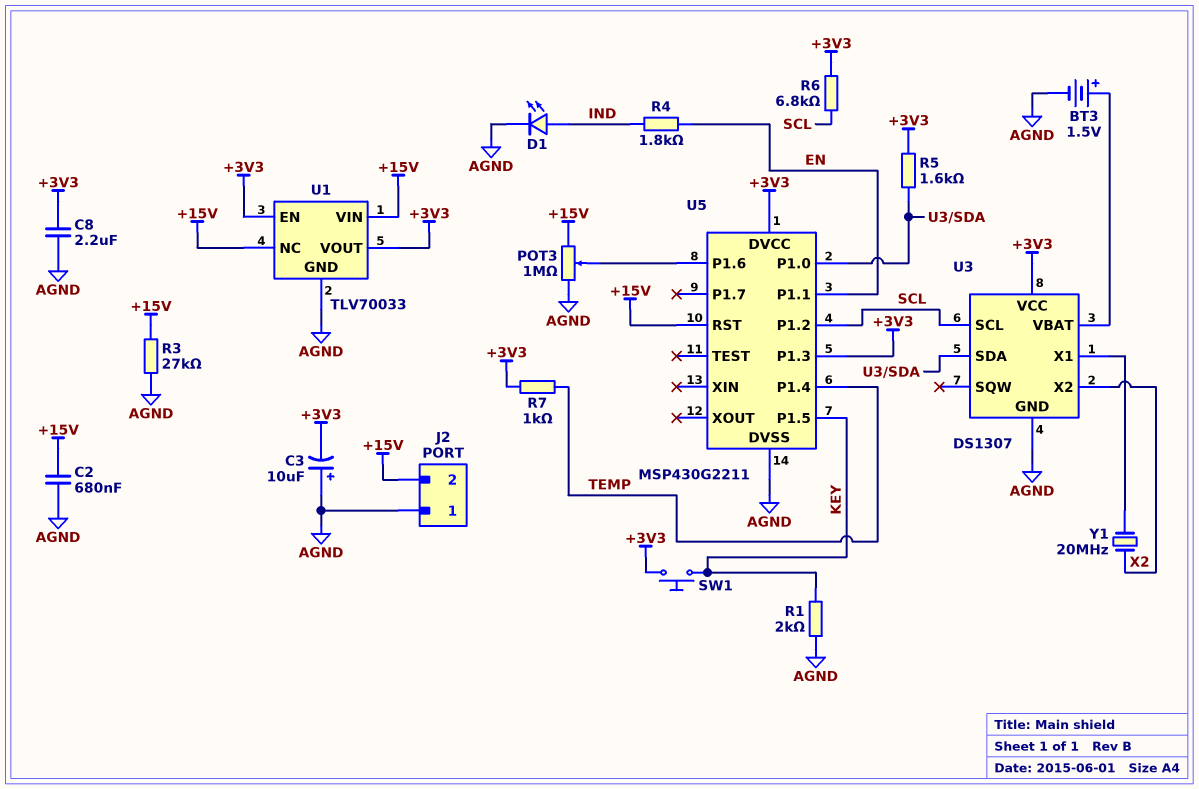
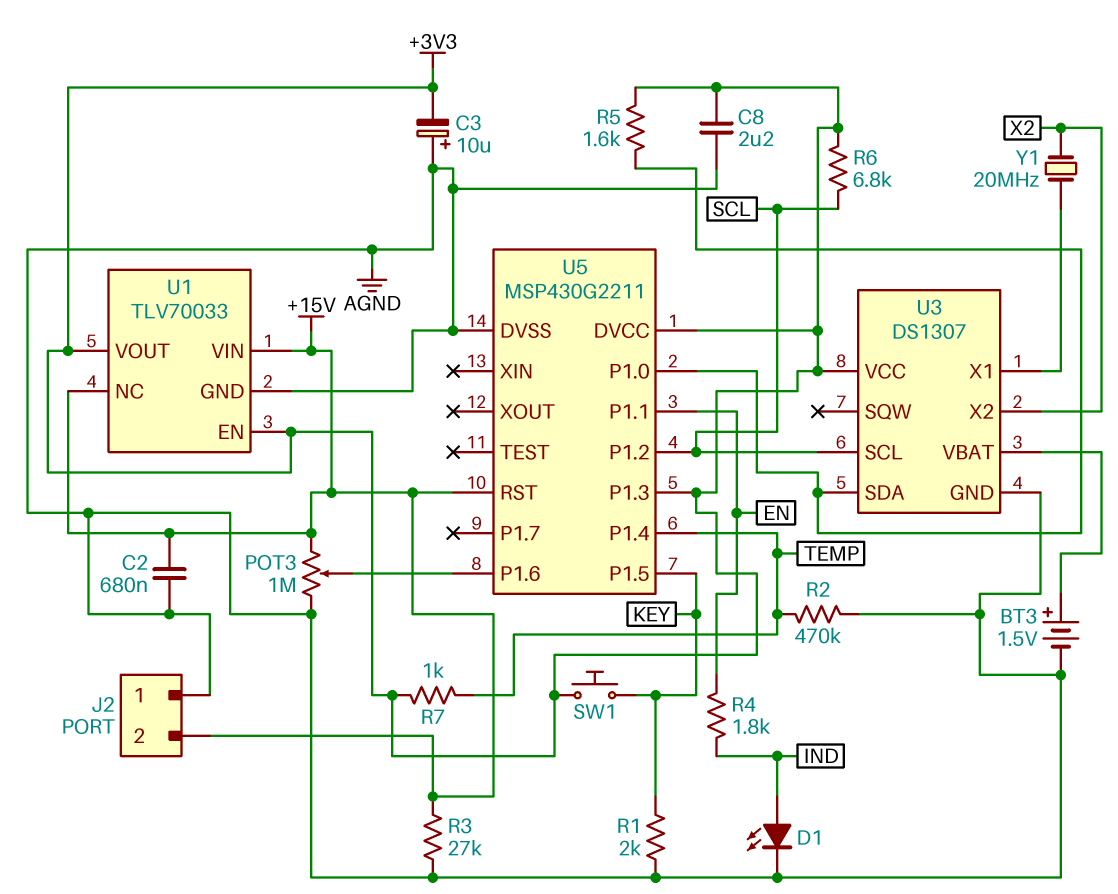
R2: none -> 470k (AGND, TEMP)

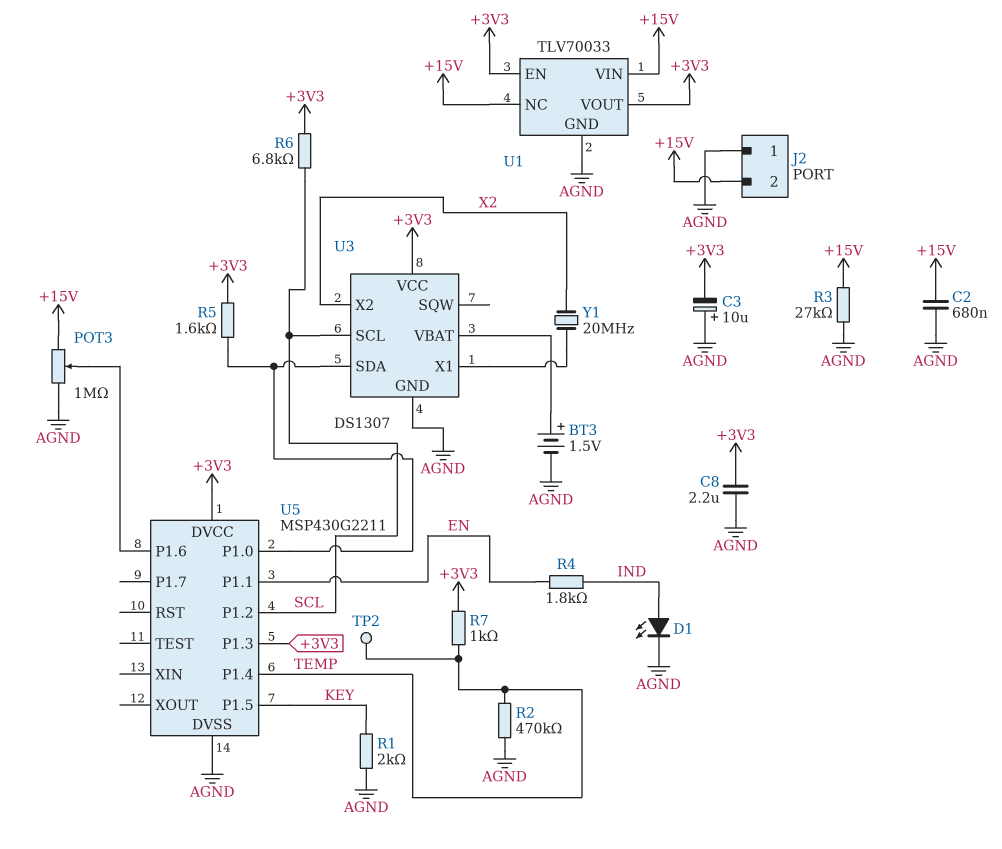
SW1: button (+3V3, KEY) -> none
TP2: none -> test point (TEMP)
U5 pin RST: +15V -> none

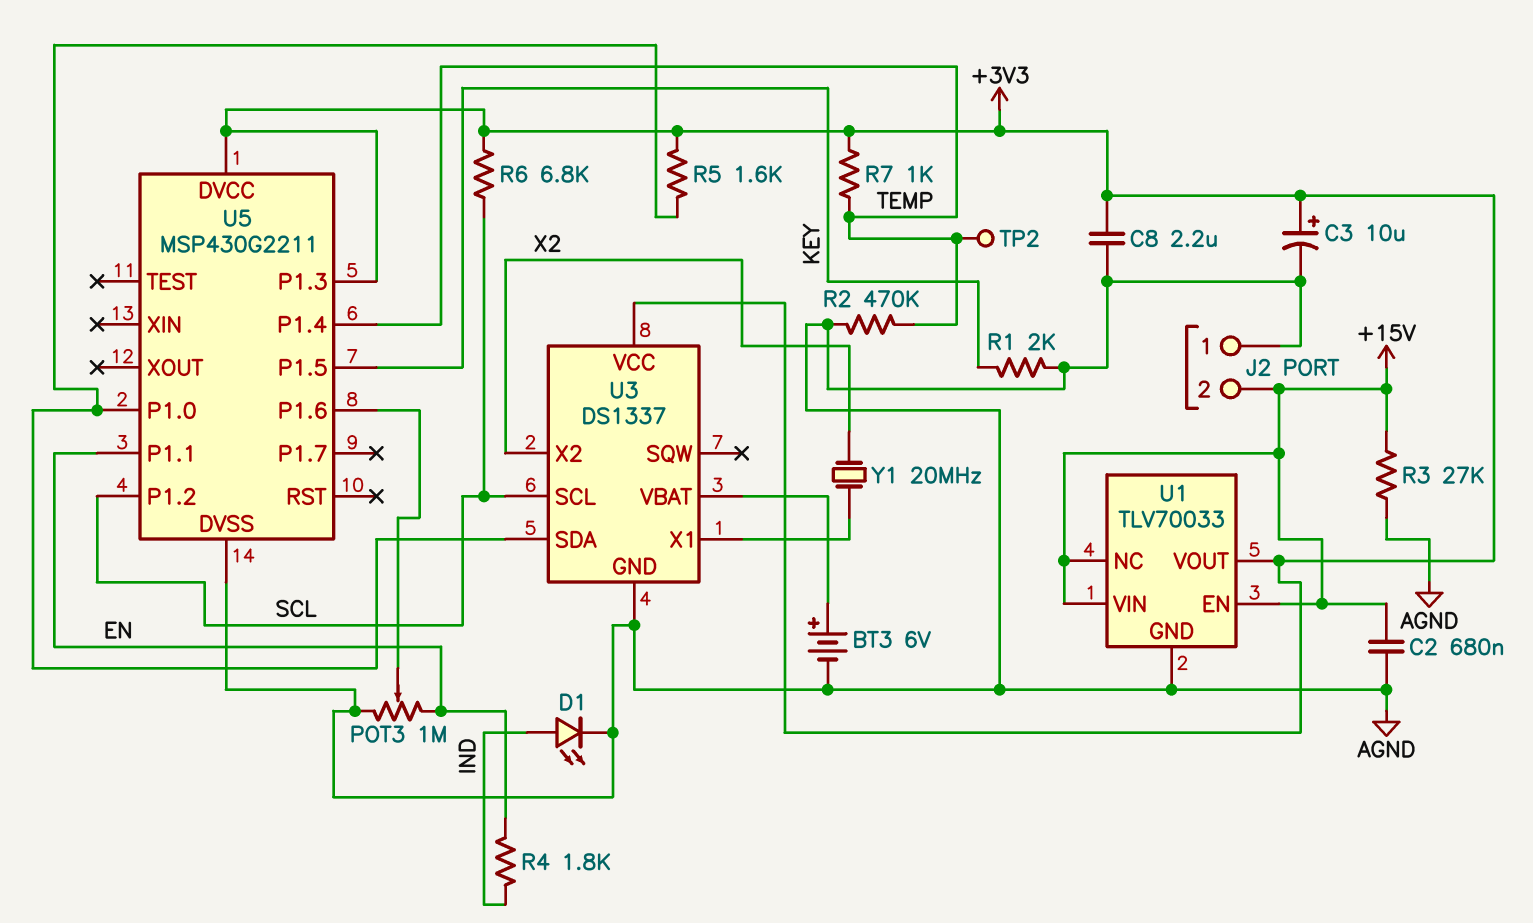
BT3: 1.5V (plus U3/VBAT, minus AGND) -> 6V (plus U3/VBAT, minus AGND)
C3: 10uF (plus AGND, minus +3V3) -> 10uF (plus +3V3, minus AGND)
POT3: 1M (+15V, AGND, wiper U5/P1.6) -> 1M (AGND, EN, wiper U5/P1.6)
U1 pin EN: +3V3 -> +15V
U3: DS1307 -> DS1337

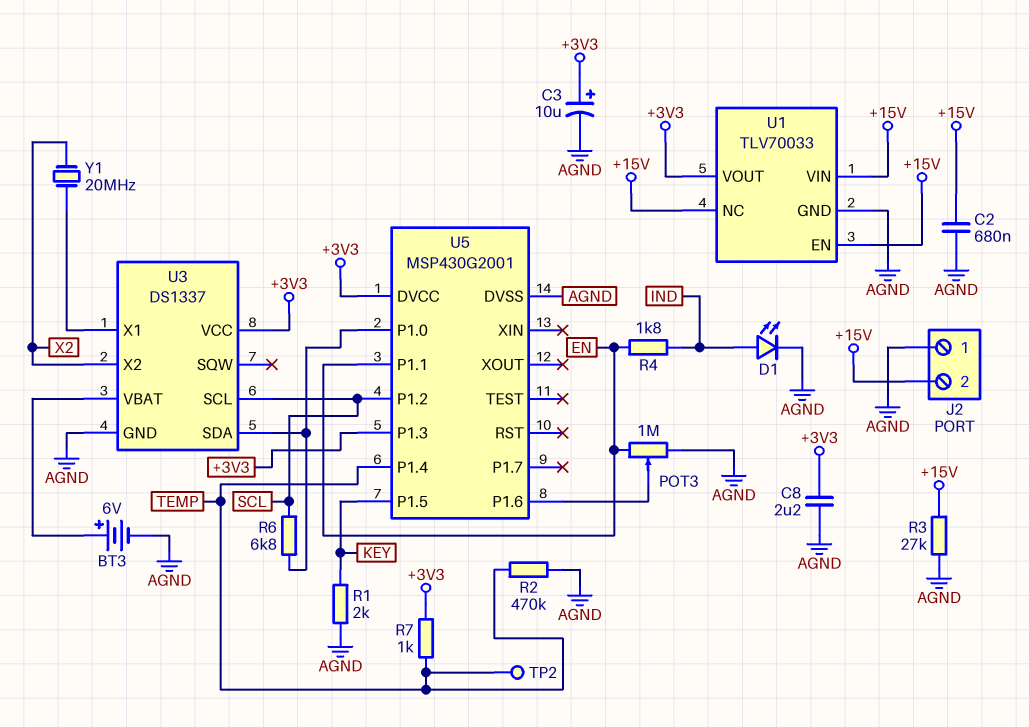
R5: 1.6k (+3V3, U3/SDA) -> none
R6: 6.8k (+3V3, SCL) -> 6.8k (SCL, U3/SDA)
U5: MSP430G2211 -> MSP430G2001

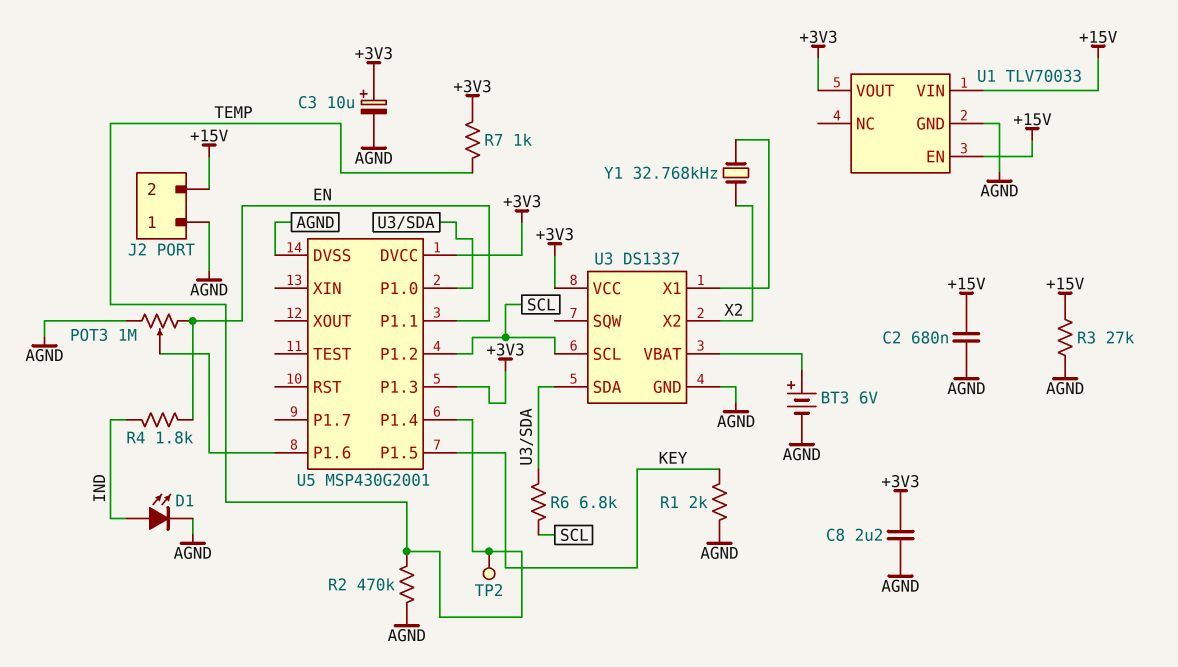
U1 pin NC: +15V -> none
Y1: 20MHz (U3/X1, X2) -> 32.768kHz (U3/X1, X2)

